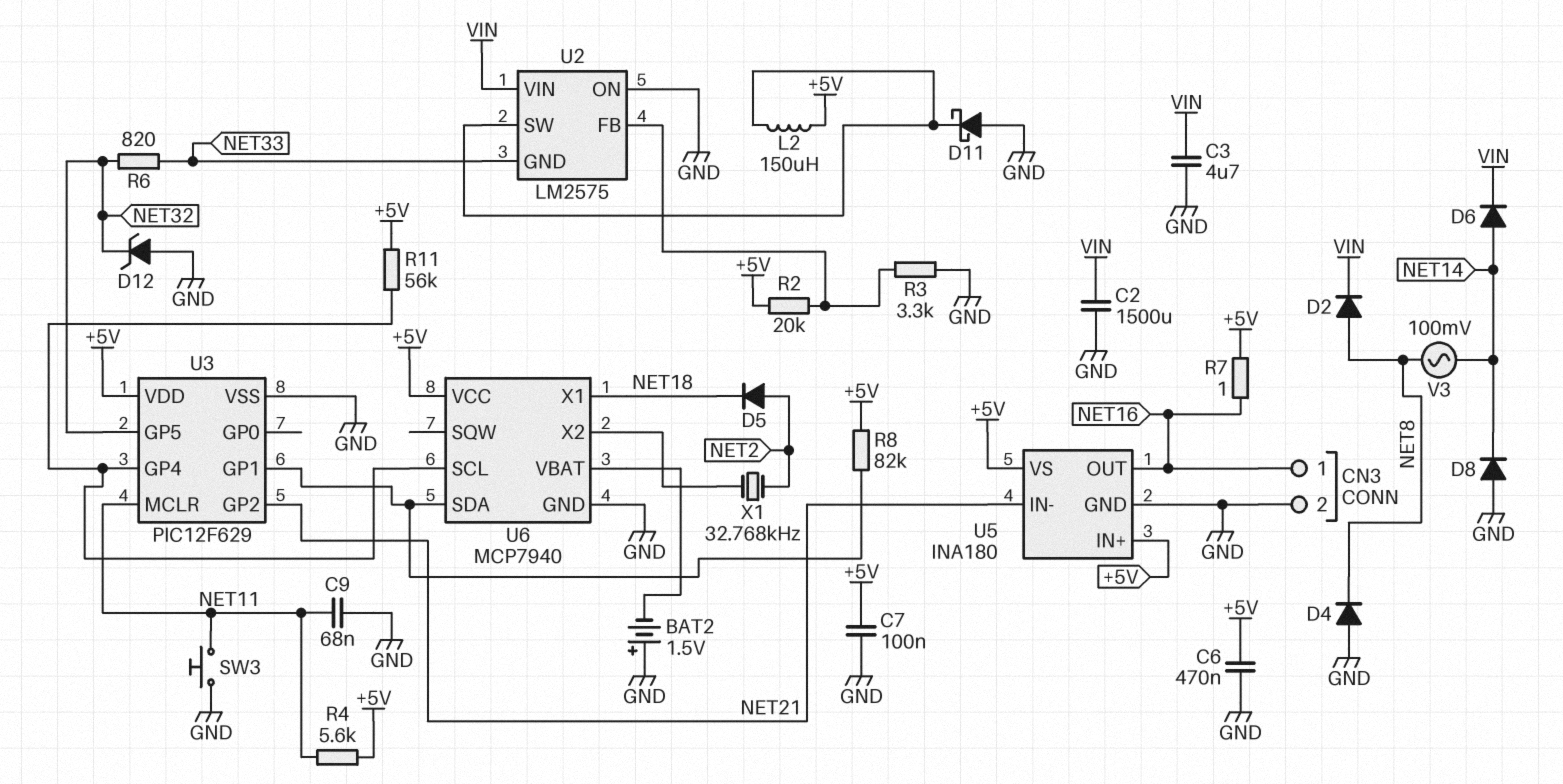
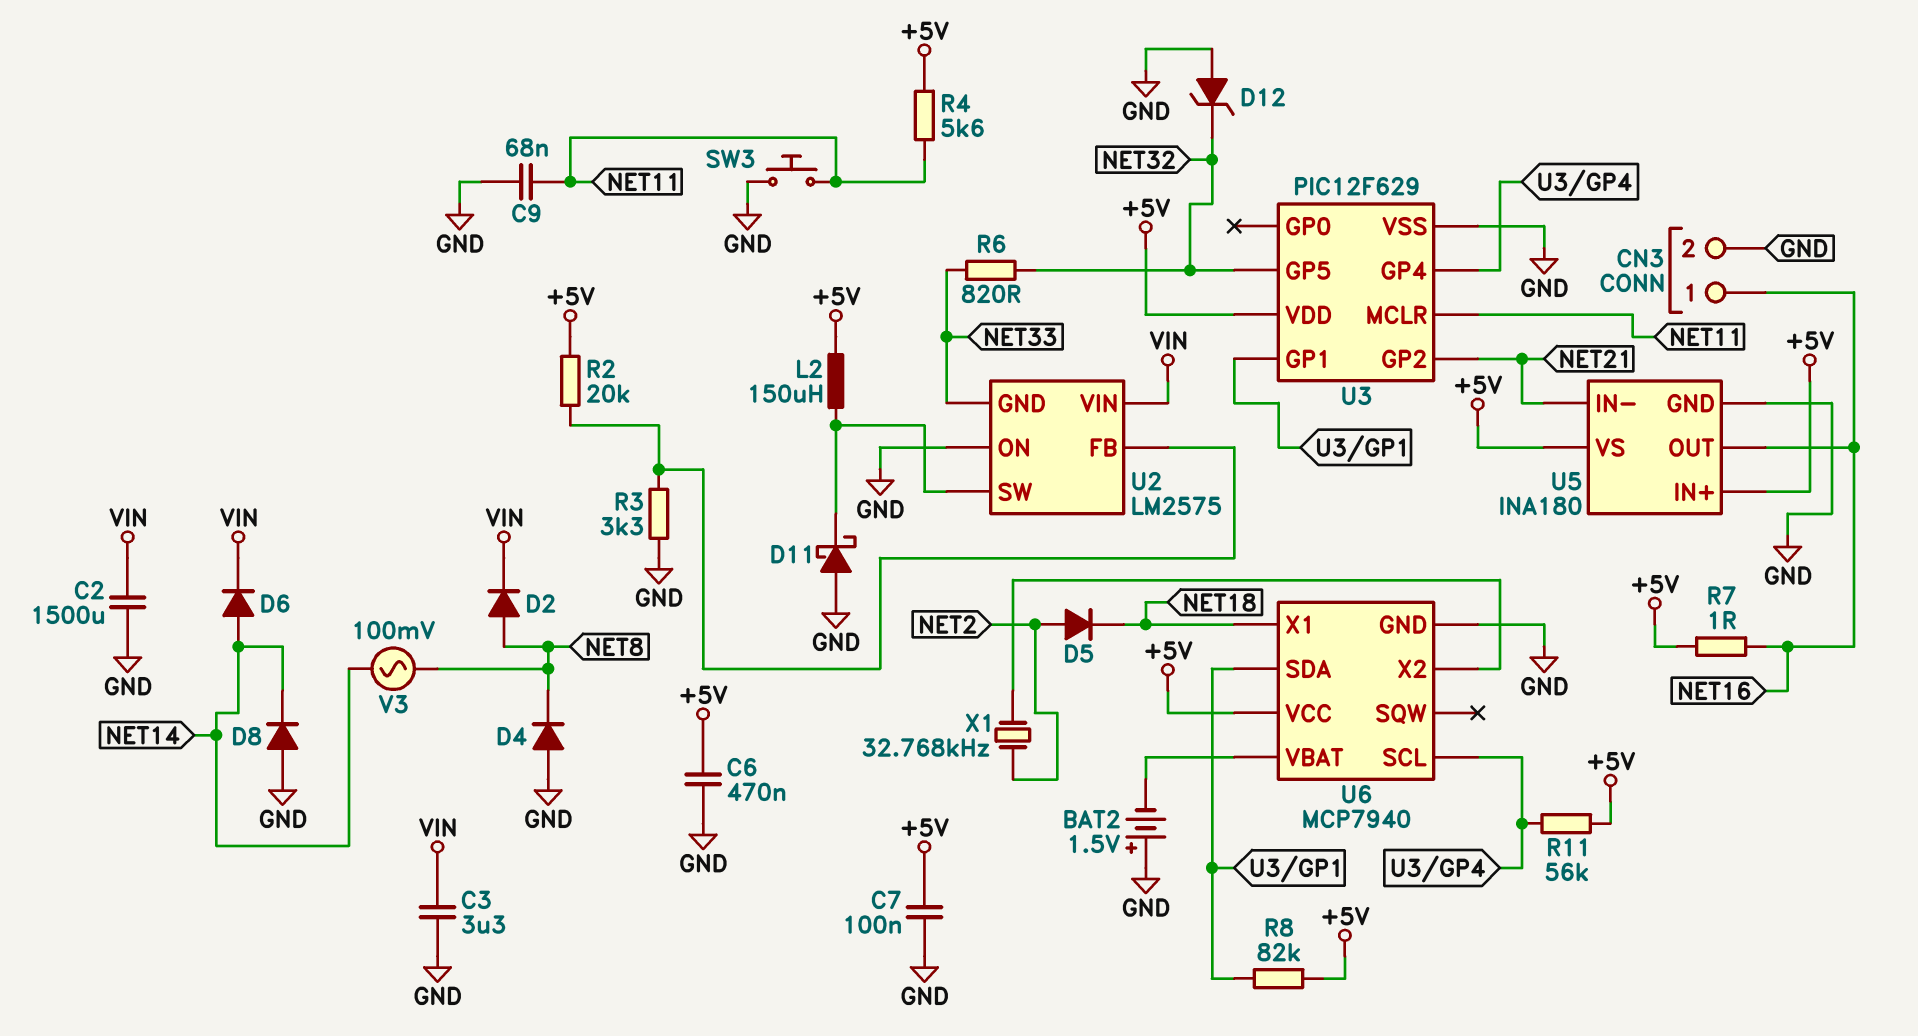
C3: 4.7uF (GND, VIN) -> 3.3uF (GND, VIN)

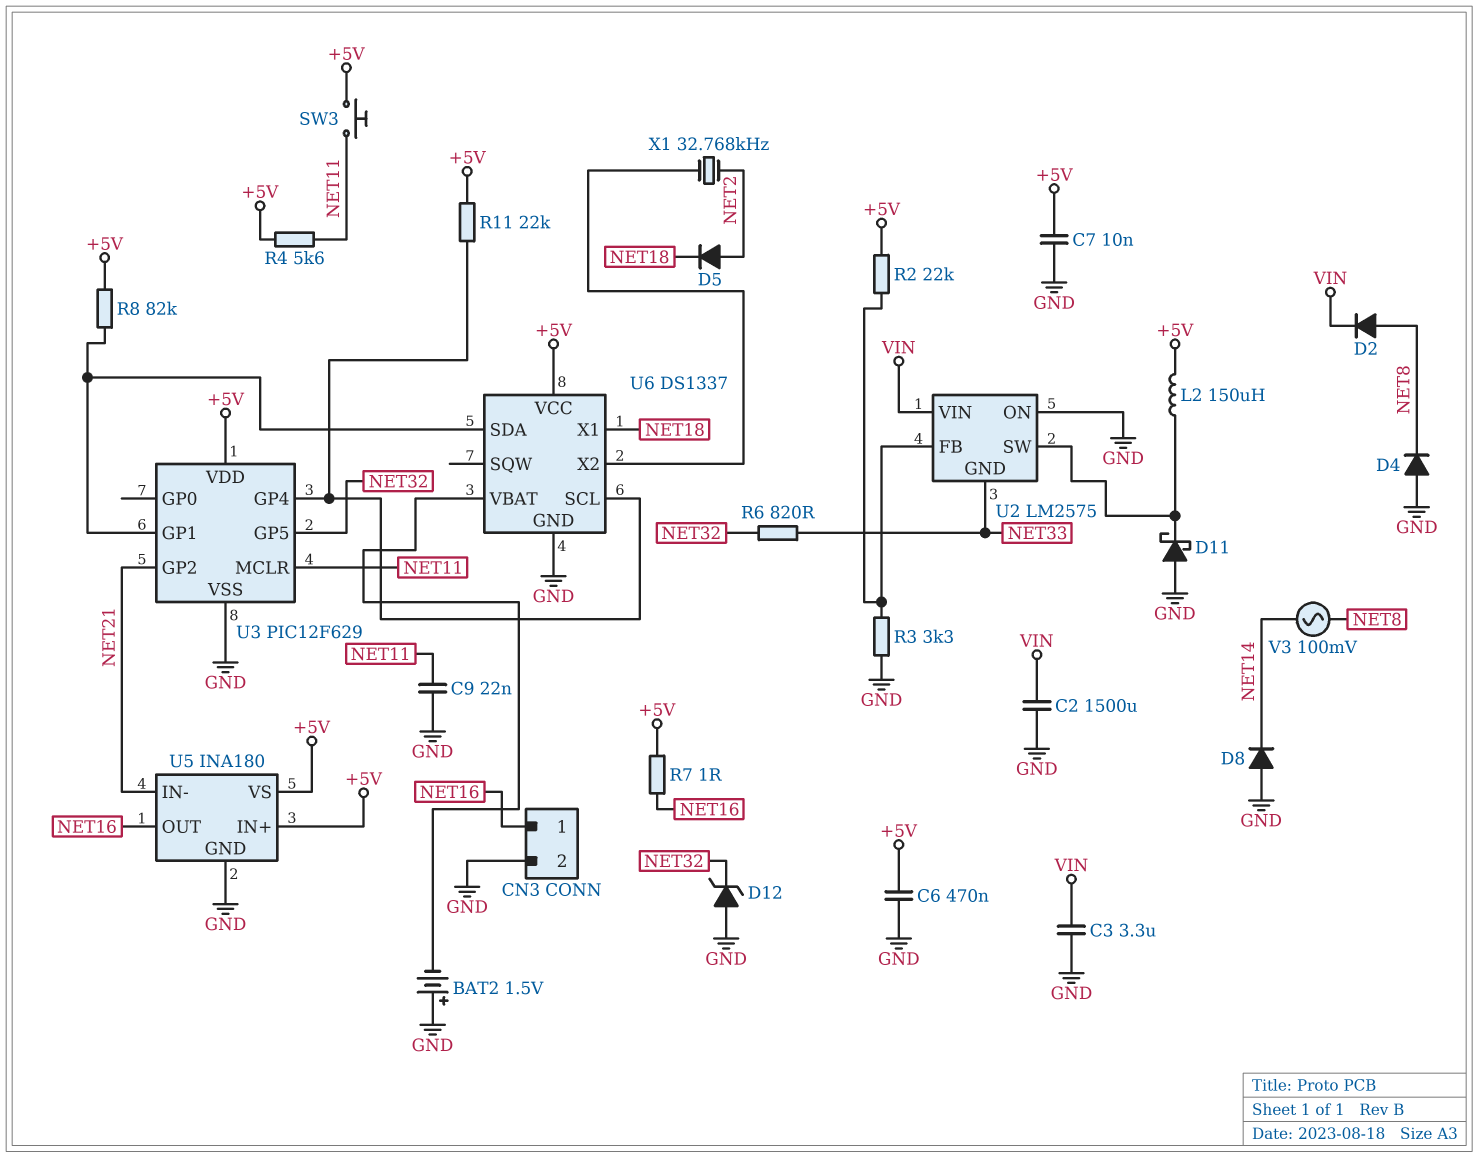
C7: 100nF (+5V, GND) -> 10nF (+5V, GND)
C9: 68nF (GND, NET11) -> 22nF (GND, NET11)
D6: diode (A NET14, K VIN) -> none
R2: 20k (+5V, U2/FB) -> 22k (+5V, U2/FB)
R11: 56k (+5V, U3/GP4) -> 22k (+5V, U3/GP4)
SW3: button (GND, NET11) -> button (+5V, NET11)
U6: MCP7940 -> DS1337

